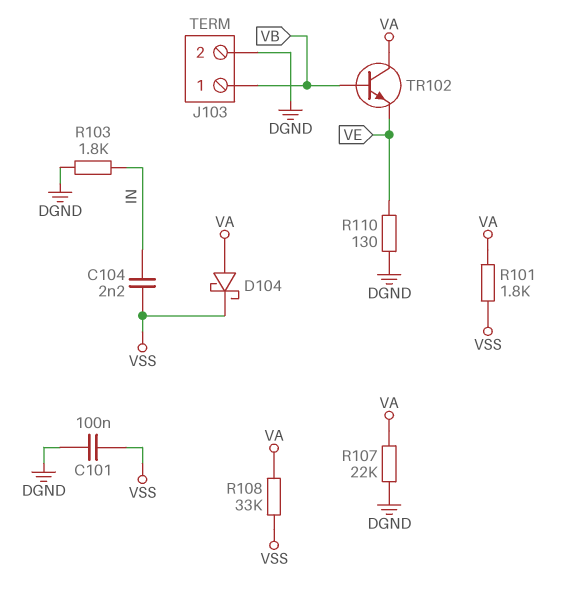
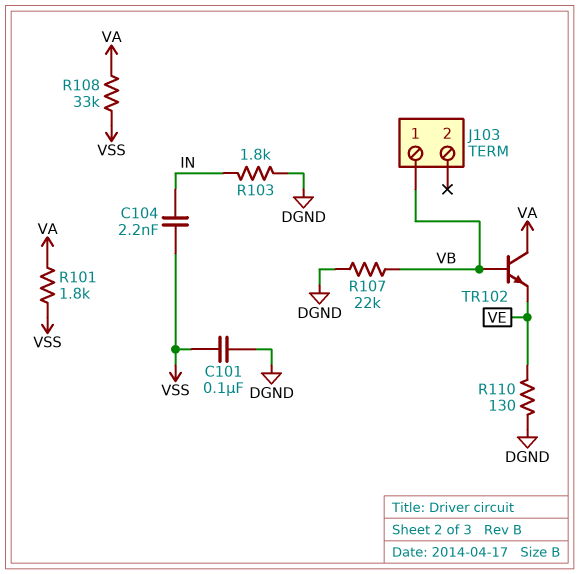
D104: schottky (A VA, K VSS) -> none
J103 pin 2: DGND -> none
R107: 22k (DGND, VA) -> 22k (DGND, VB)

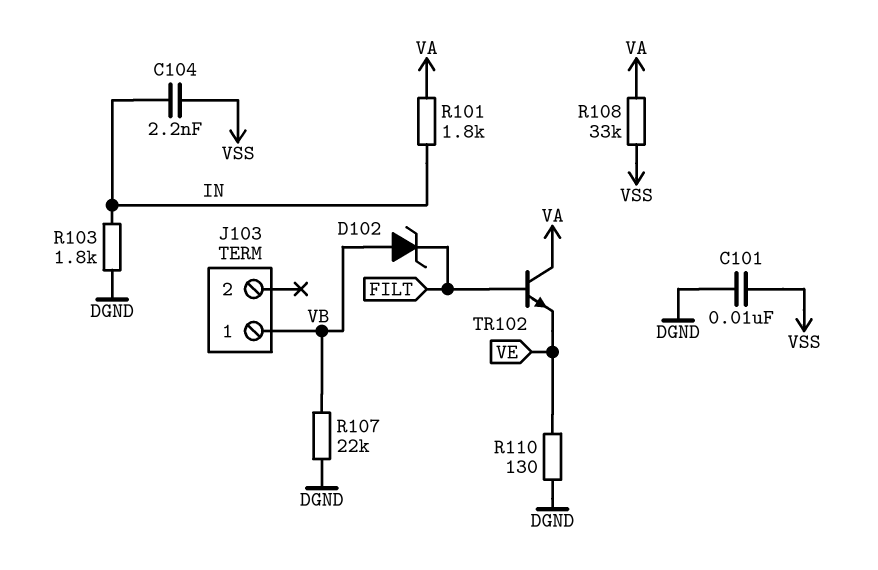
C101: 100nF (DGND, VSS) -> 10nF (DGND, VSS)
D102: none -> zener (A VB, K FILT)
R101: 1.8k (VA, VSS) -> 1.8k (IN, VA)
TR102: NPN (B VB, C VA, E VE) -> NPN (B FILT, C VA, E VE)

